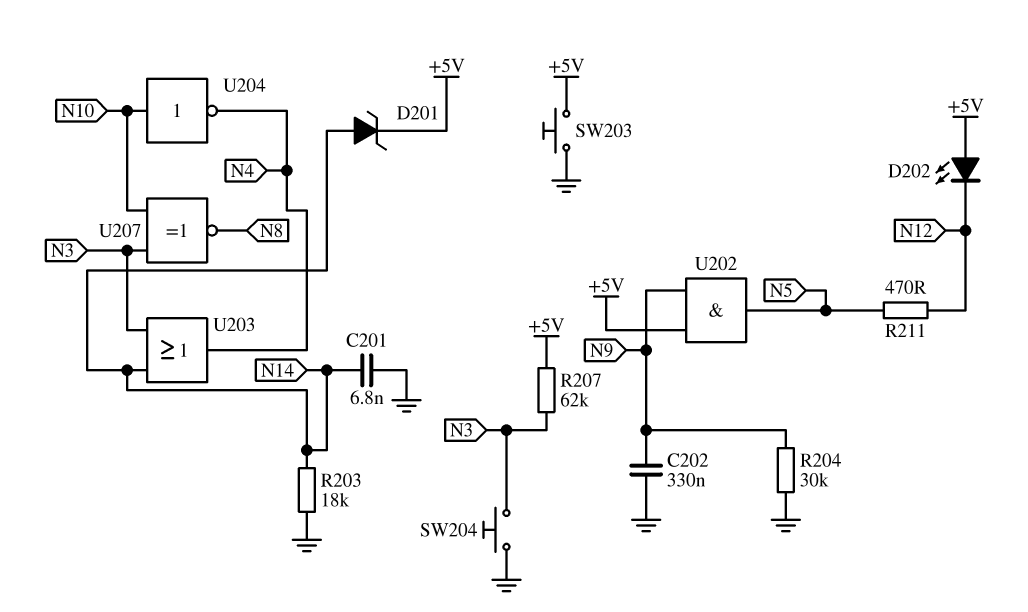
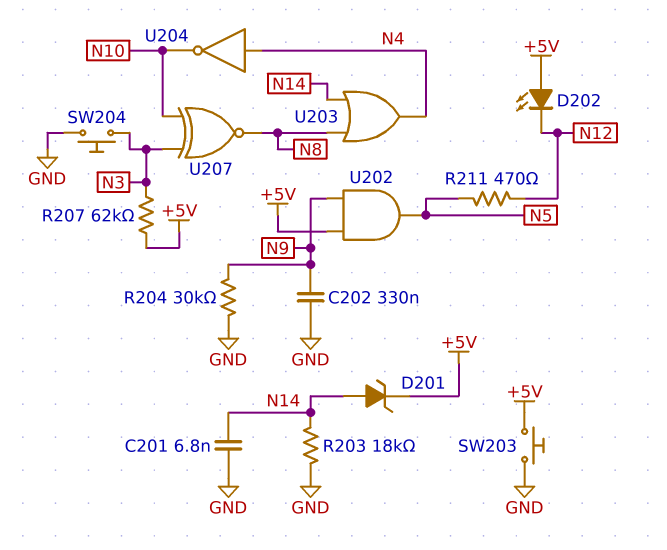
U203: OR (in N3, in N14, out N4) -> OR (in N8, in N14, out N4)
U204: NOT (in N10, out N4) -> NOT (in N4, out N10)

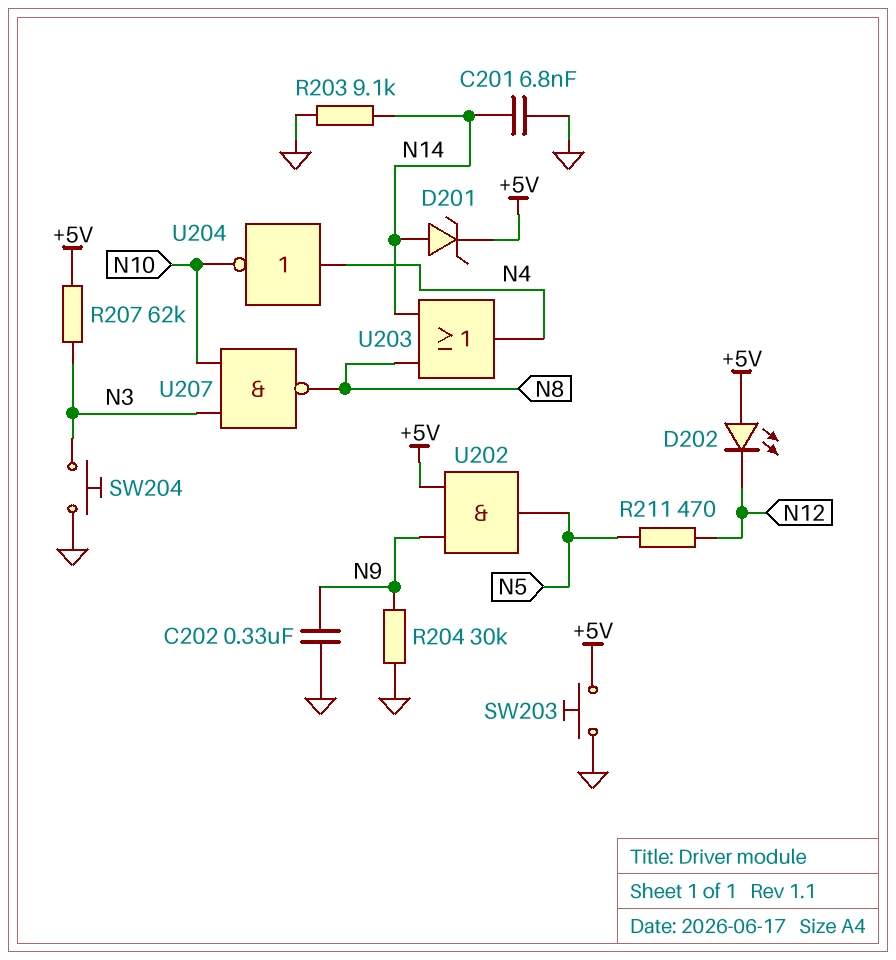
R203: 18k (GND, N14) -> 9.1k (GND, N14)
U207: XNOR (in N3, in N10, out N8) -> NAND (in N3, in N10, out N8)

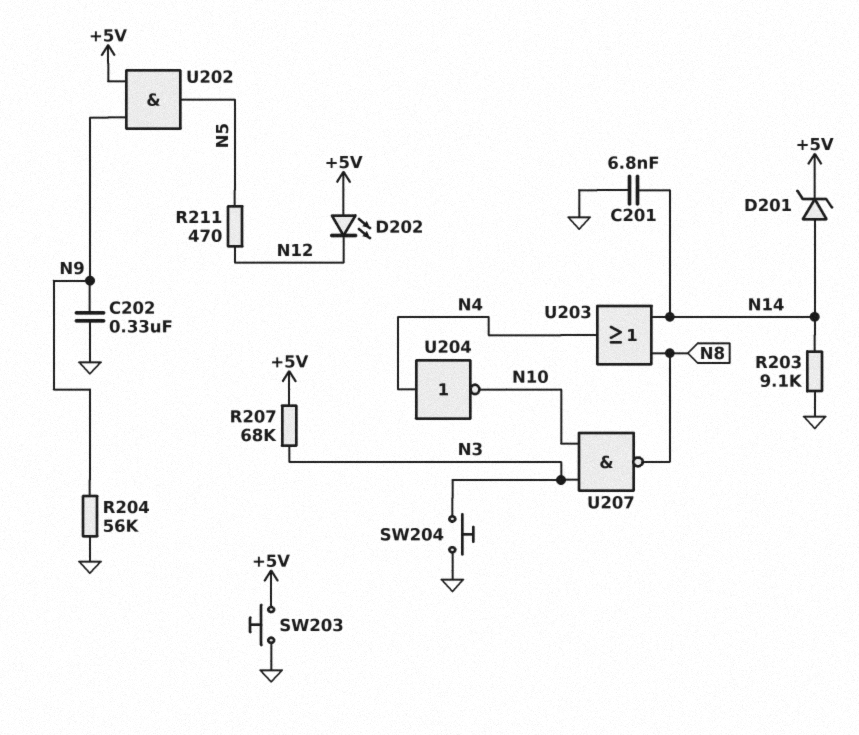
R204: 30k (GND, N9) -> 56k (GND, N9)
R207: 62k (+5V, N3) -> 68k (+5V, N3)

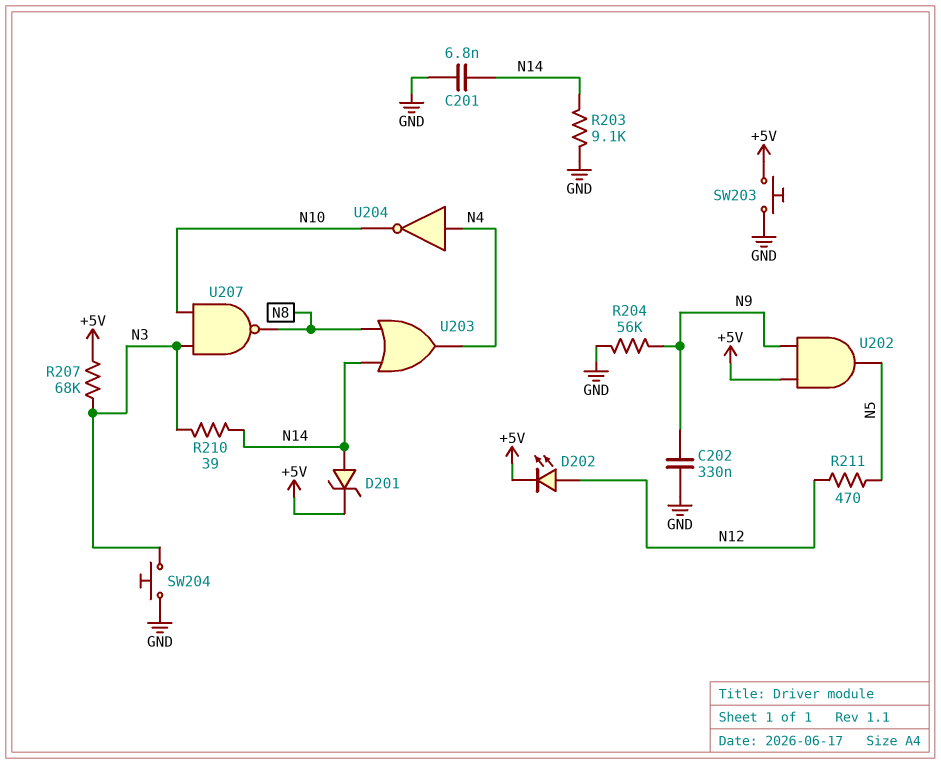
D202: LED (A +5V, K N12) -> LED (A N12, K +5V)
R210: none -> 39 (N3, N14)

